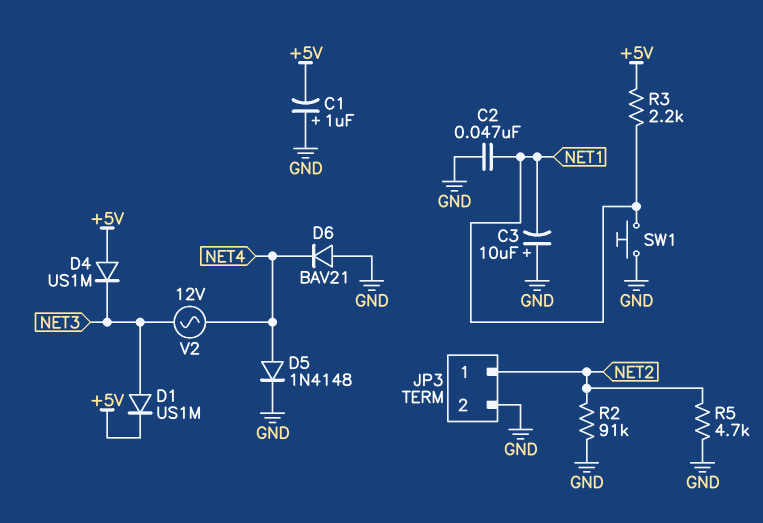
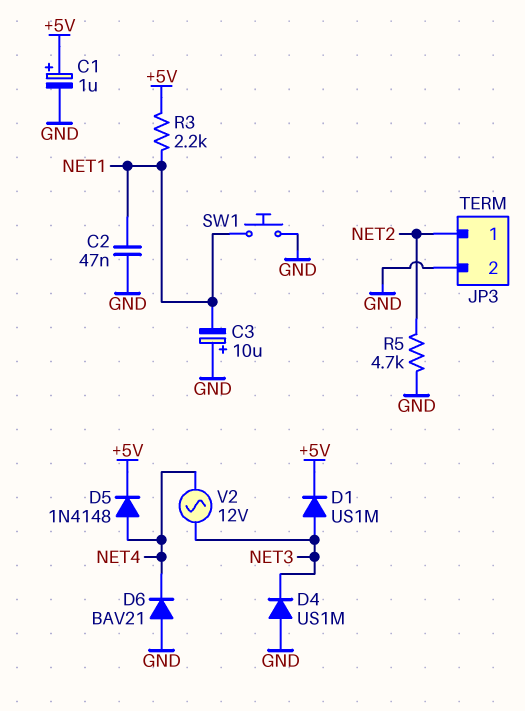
C1: 1uF (plus GND, minus +5V) -> 1uF (plus +5V, minus GND)
D4: diode US1M (A +5V, K NET3) -> diode US1M (A GND, K NET3)
D5: diode 1N4148 (A NET4, K GND) -> diode 1N4148 (A NET4, K +5V)
R2: 91k (GND, NET2) -> none

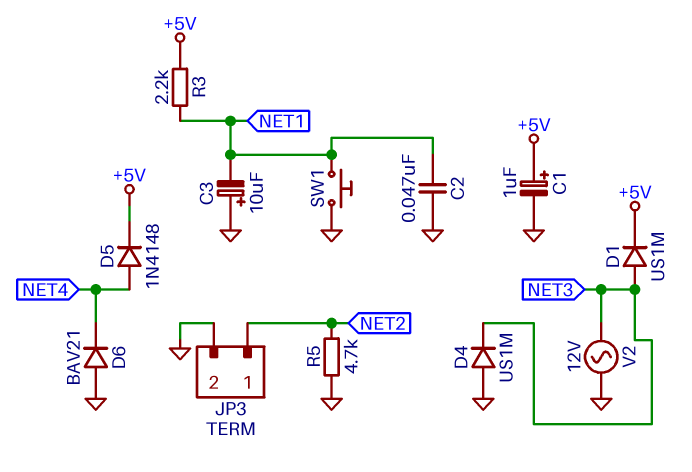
V2: AC 12V (NET3, NET4) -> AC 12V (GND, NET3)

